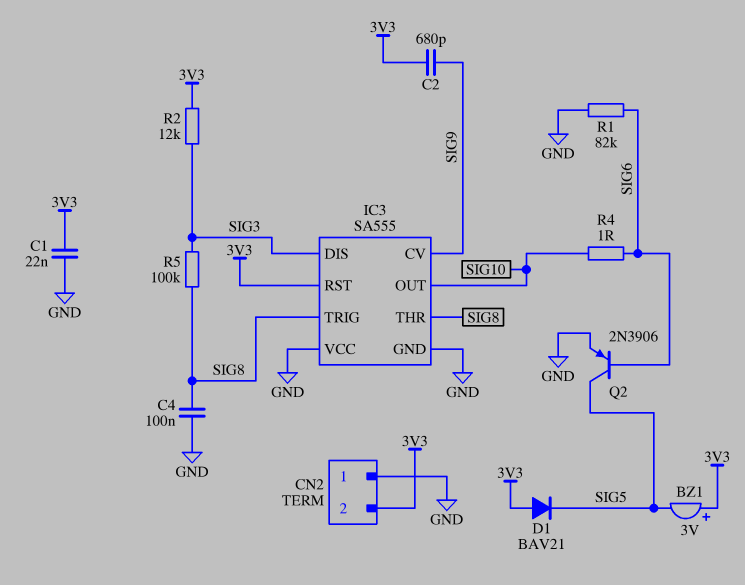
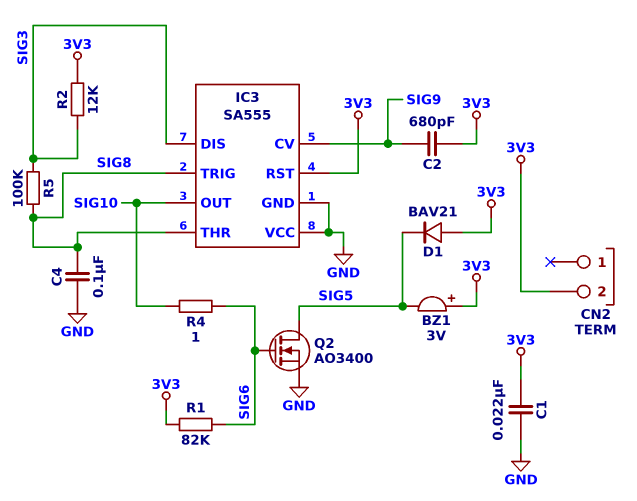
CN2 pin 1: GND -> none
Q2: PNP 2N3906 (B SIG6, C SIG5, E GND) -> NMOS AO3400 (G SIG6, D SIG5, S GND)
R1: 82k (GND, SIG6) -> 82k (3V3, SIG6)

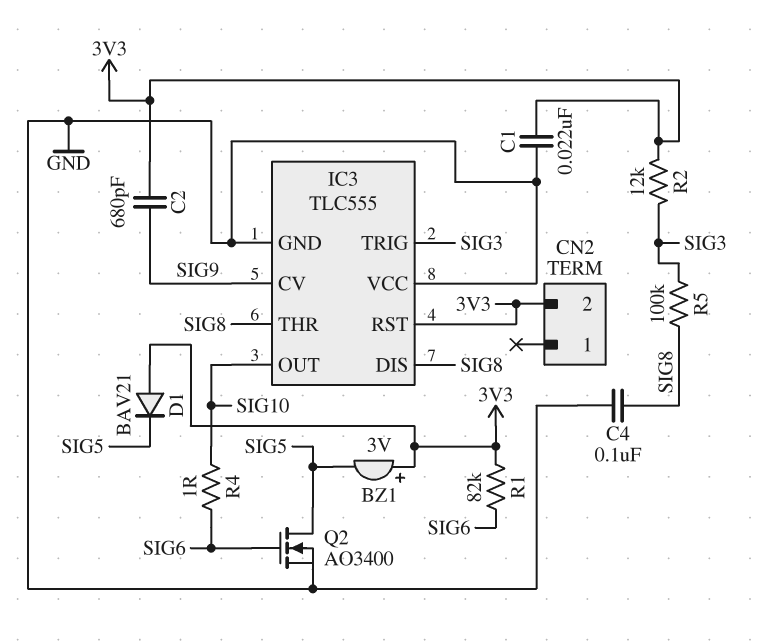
IC3: SA555 -> TLC555
IC3 pin DIS: SIG3 -> SIG8
IC3 pin TRIG: SIG8 -> SIG3

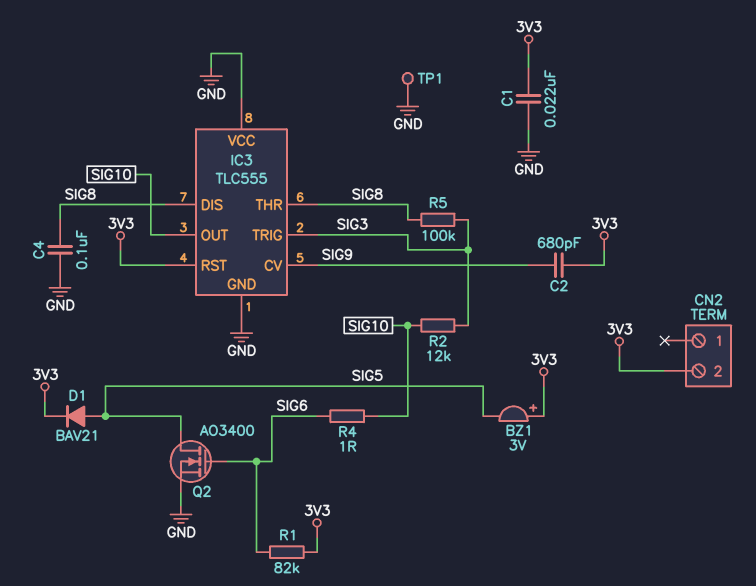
D1: diode BAV21 (A 3V3, K SIG5) -> diode BAV21 (A SIG5, K 3V3)
R2: 12k (3V3, SIG3) -> 12k (SIG3, SIG10)
TP1: none -> test point (GND)

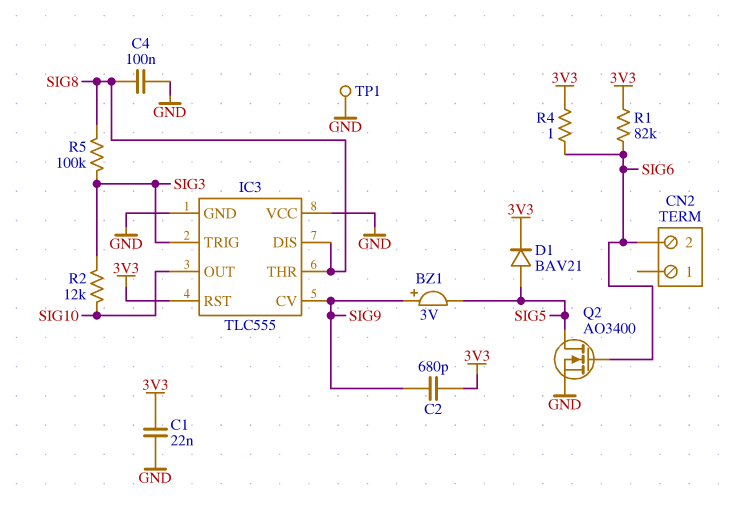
BZ1: buzzer 3V (plus 3V3, minus SIG5) -> buzzer 3V (plus SIG9, minus SIG5)
CN2 pin 2: 3V3 -> SIG6
R4: 1 (SIG6, SIG10) -> 1 (3V3, SIG6)

